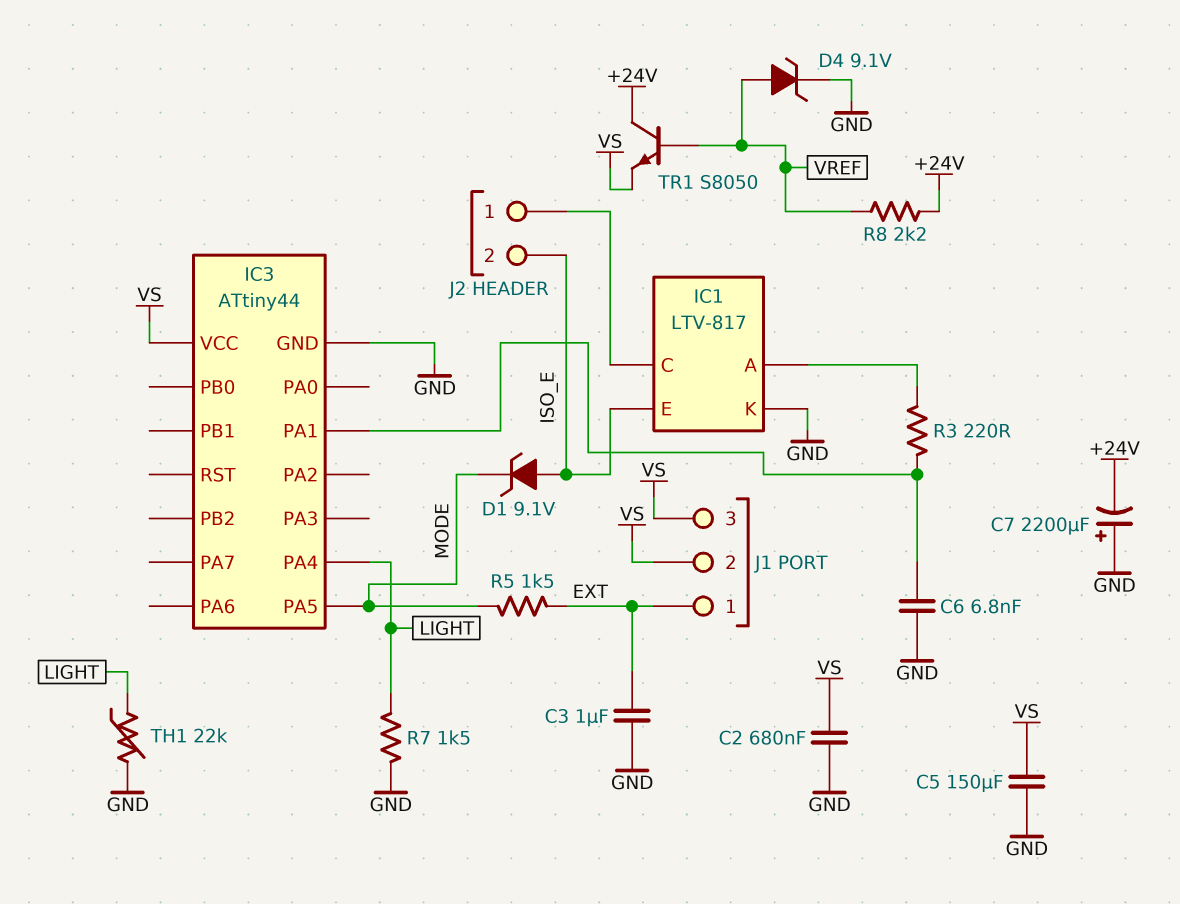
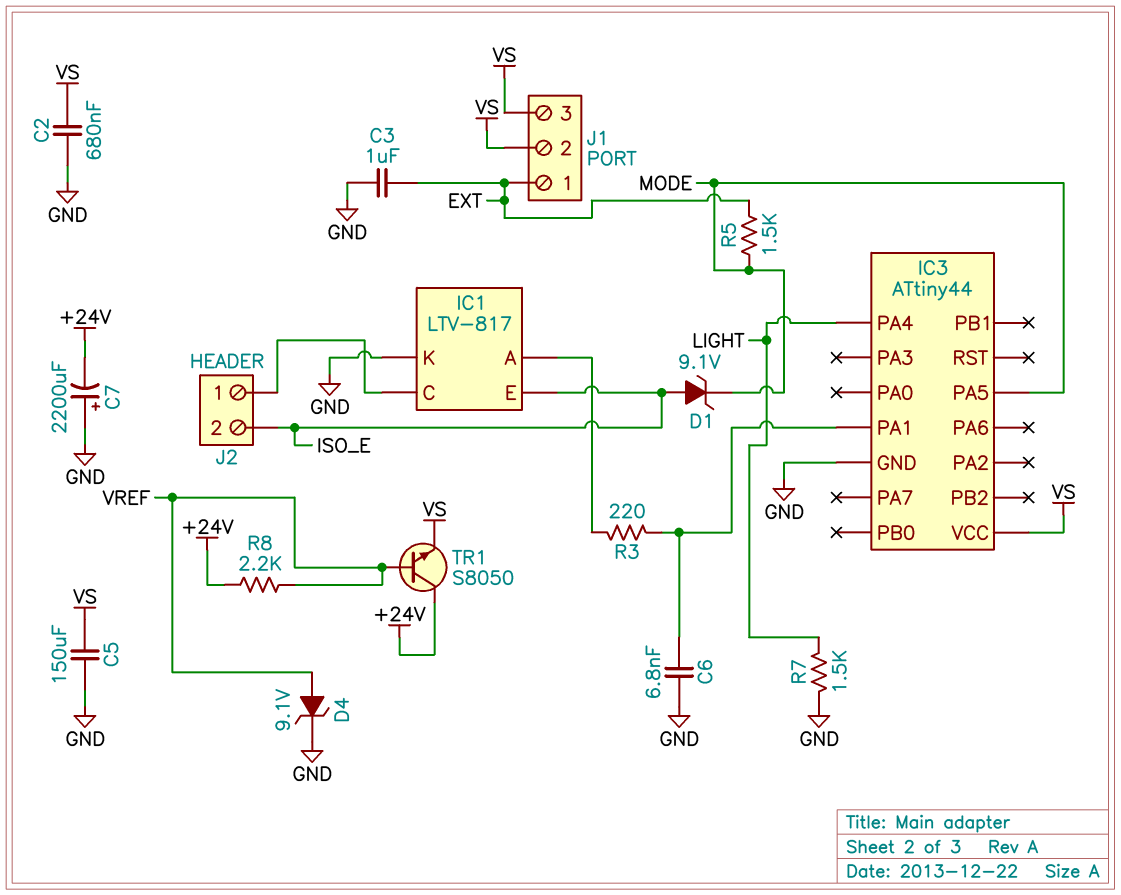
TH1: 22k (GND, LIGHT) -> none

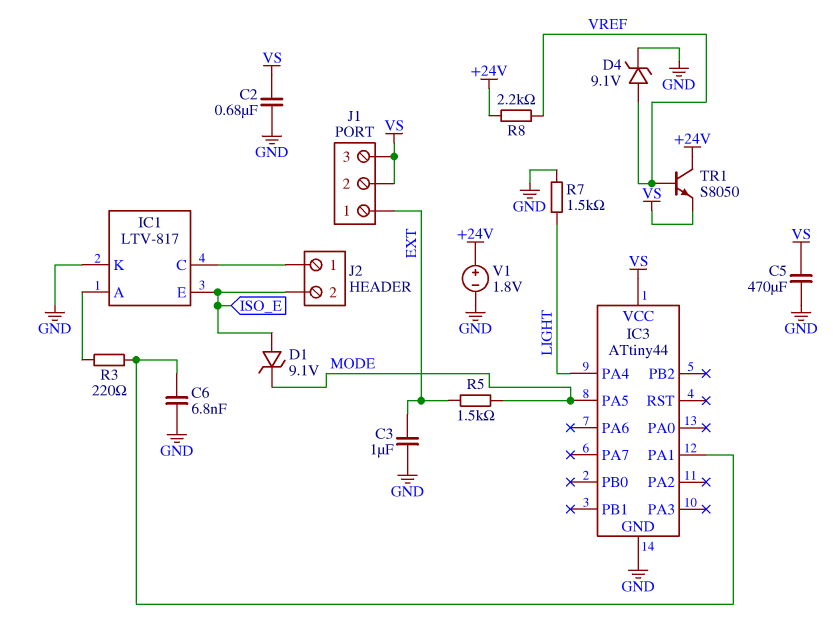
C5: 150uF (GND, VS) -> 470uF (GND, VS)
C7: 2200uF (plus GND, minus +24V) -> none
V1: none -> 1.8V (plus +24V, minus GND)

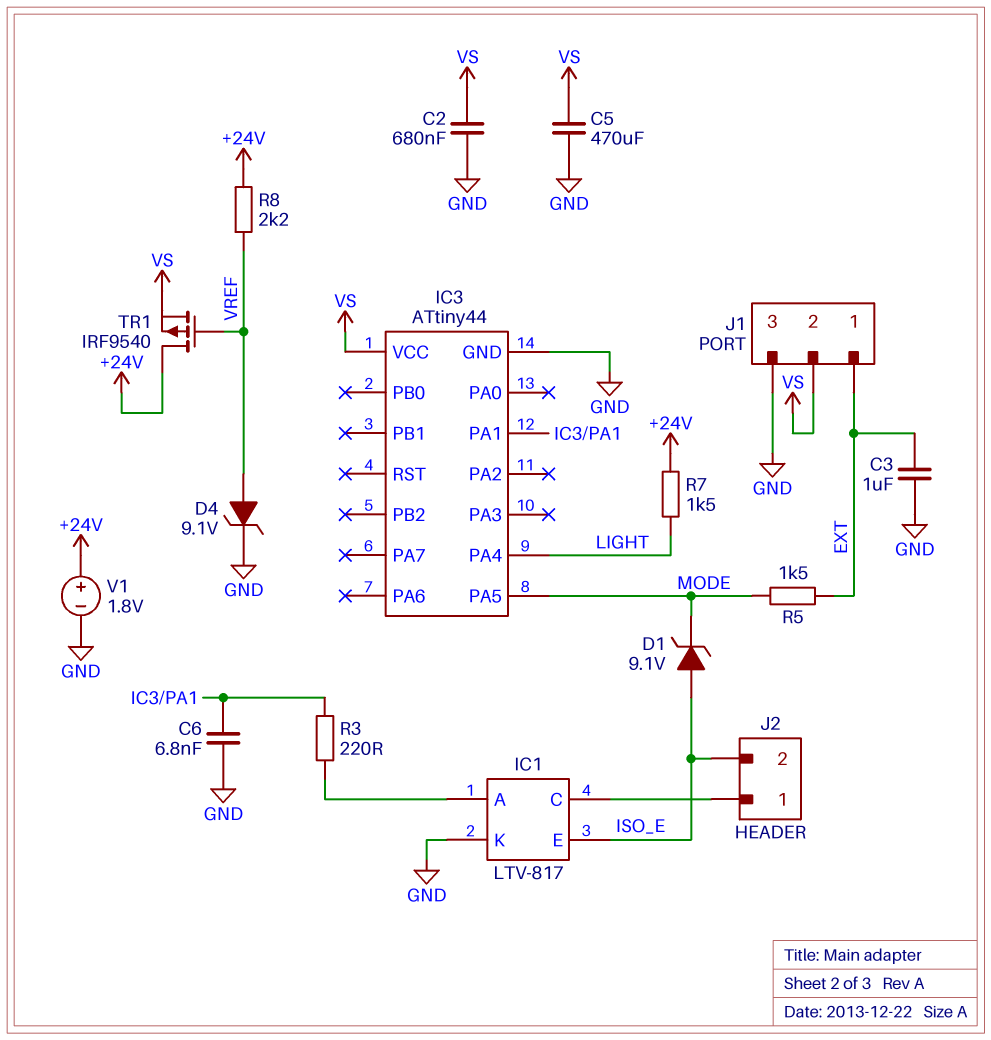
J1 pin 3: VS -> GND
R7: 1.5k (GND, LIGHT) -> 1.5k (+24V, LIGHT)
TR1: NPN S8050 (B VREF, C +24V, E VS) -> PMOS IRF9540 (G VREF, D +24V, S VS)

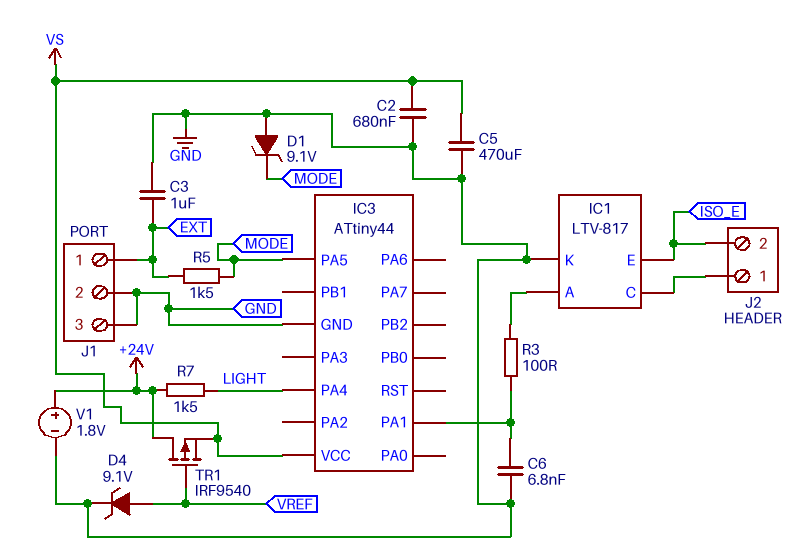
D1: zener 9.1V (A ISO_E, K MODE) -> zener 9.1V (A GND, K MODE)
J1 pin 2: VS -> GND
R3: 220 (IC1/A, IC3/PA1) -> 100 (IC1/A, IC3/PA1)
R8: 2.2k (+24V, VREF) -> none

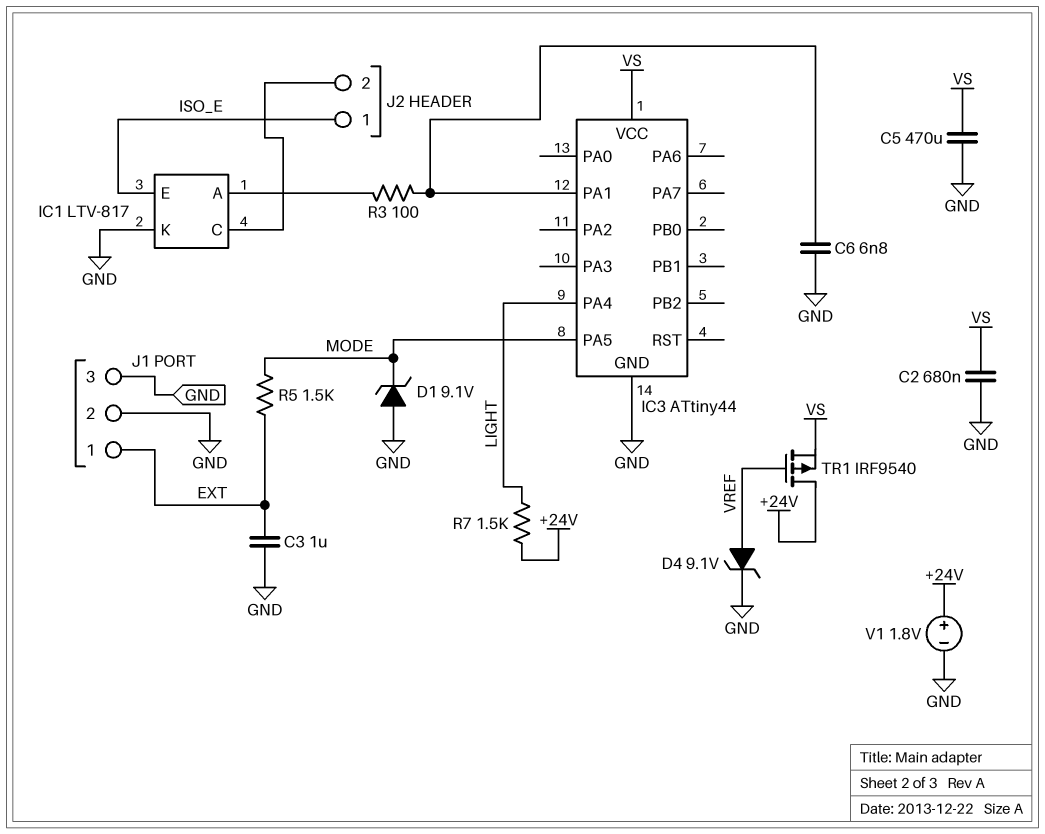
J2 pin 1: IC1/C -> ISO_E
J2 pin 2: ISO_E -> IC1/C

